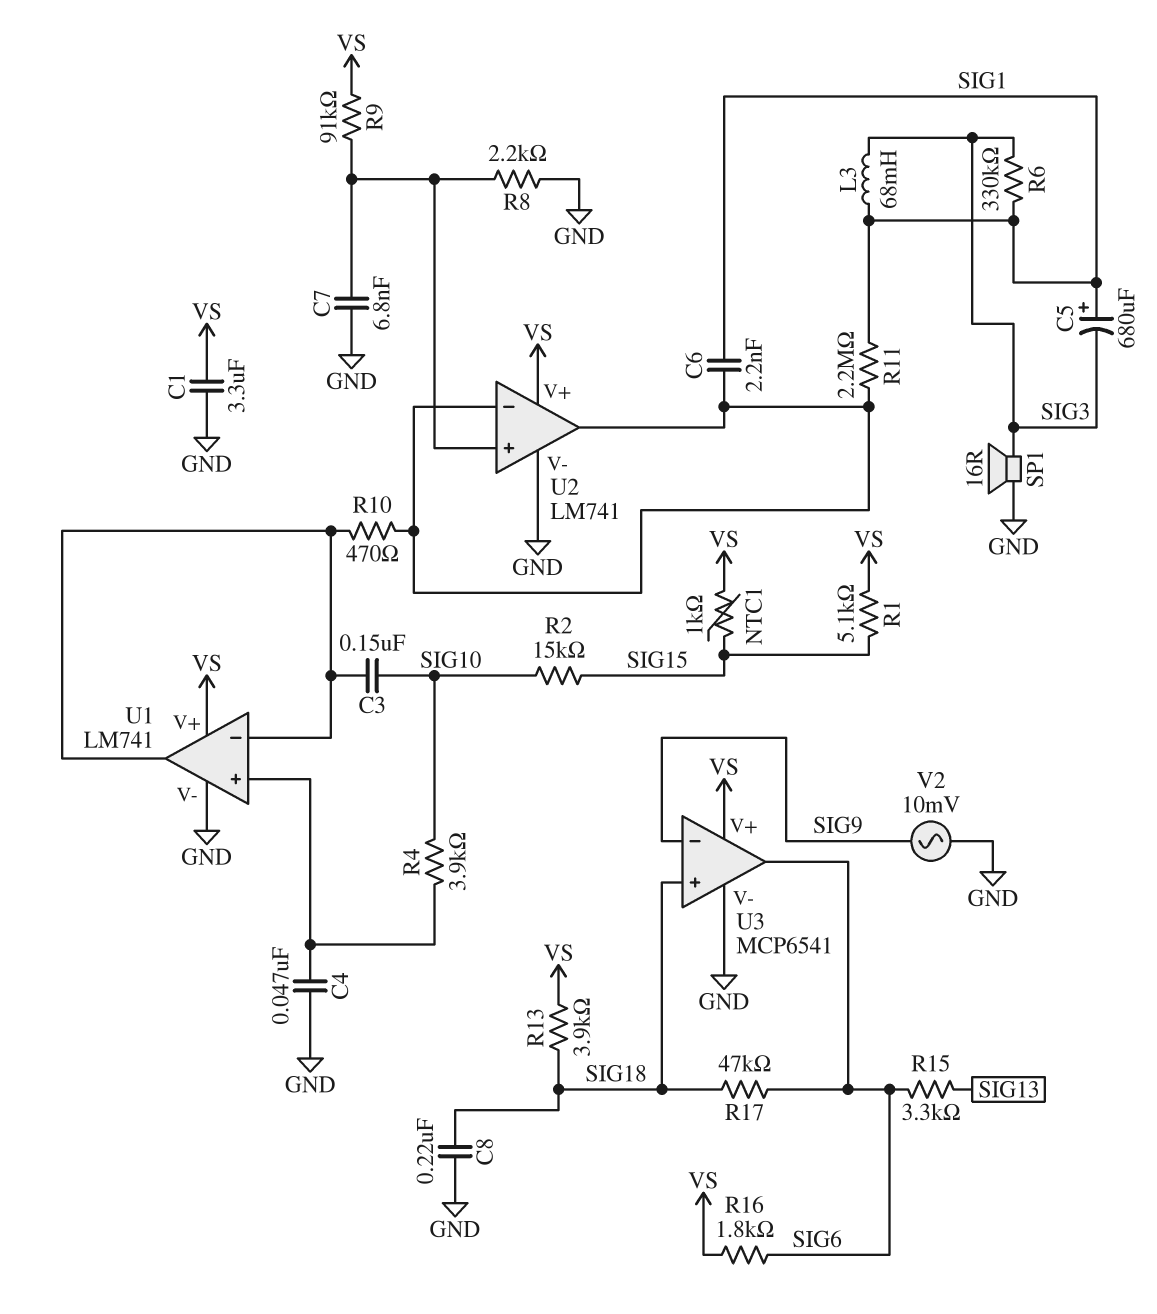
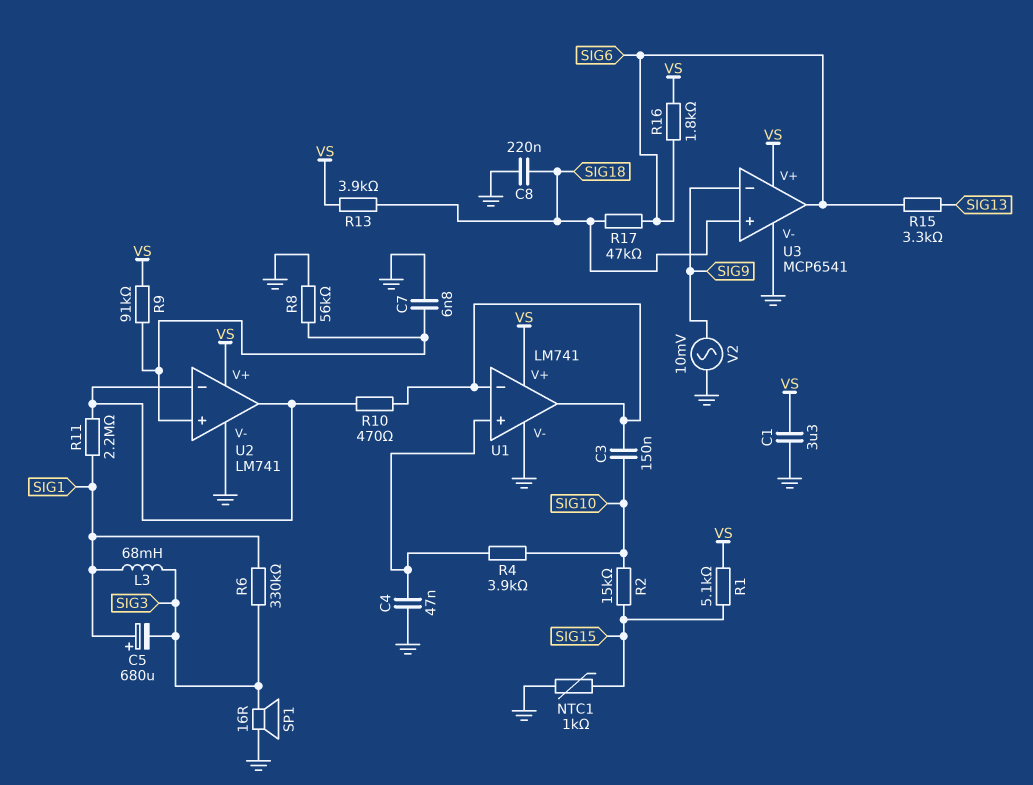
C6: 2.2nF (SIG1, U2/in-) -> none
NTC1: 1k (SIG15, VS) -> 1k (GND, SIG15)
R8: 2.2k (GND, U2/in+) -> 56k (GND, U2/in+)

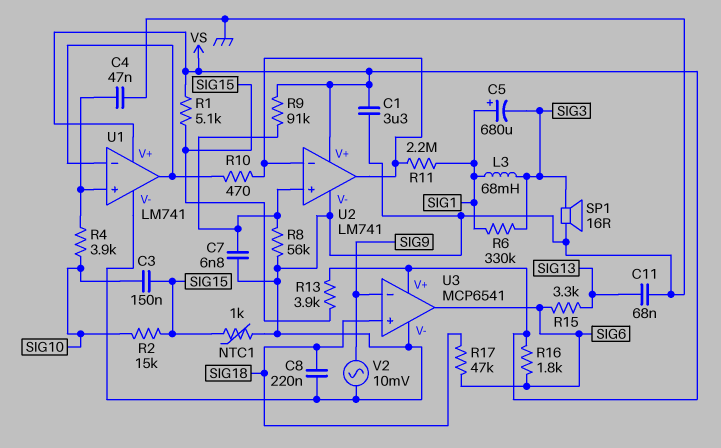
C3: 150nF (SIG10, U1/in-) -> 150nF (SIG10, SIG15)
C11: none -> 68nF (GND, SIG13)
R13: 3.9k (SIG18, VS) -> 3.9k (SIG15, VS)

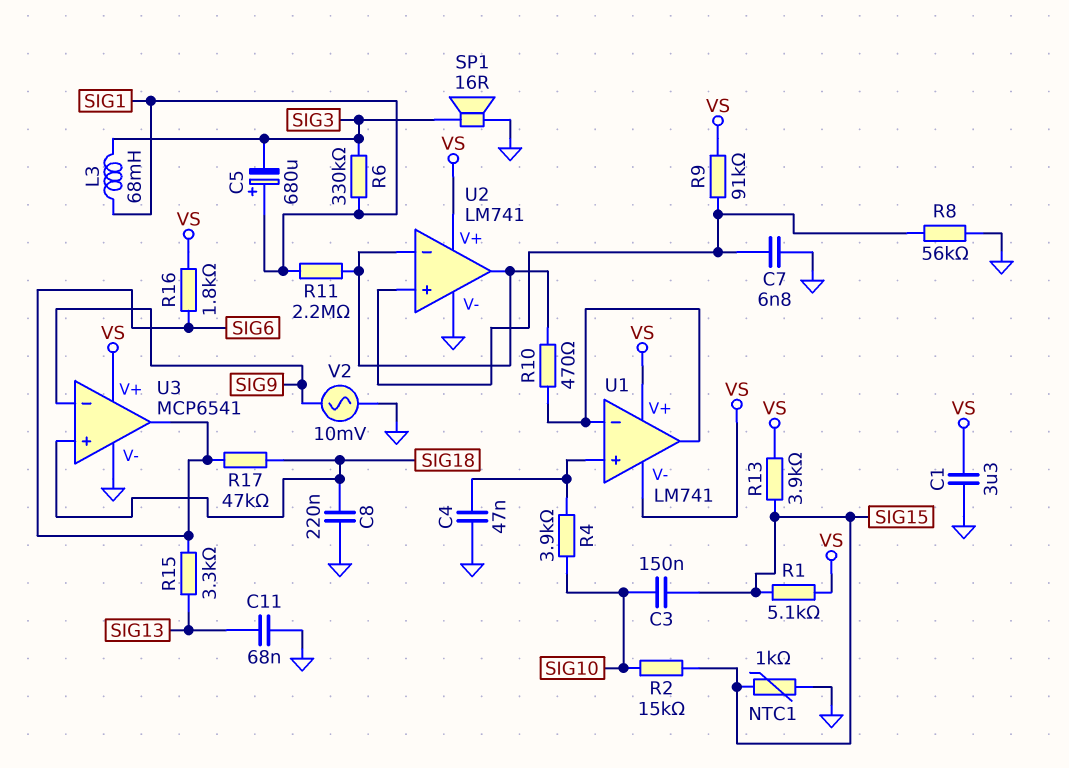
U1 pin V-: GND -> VS

